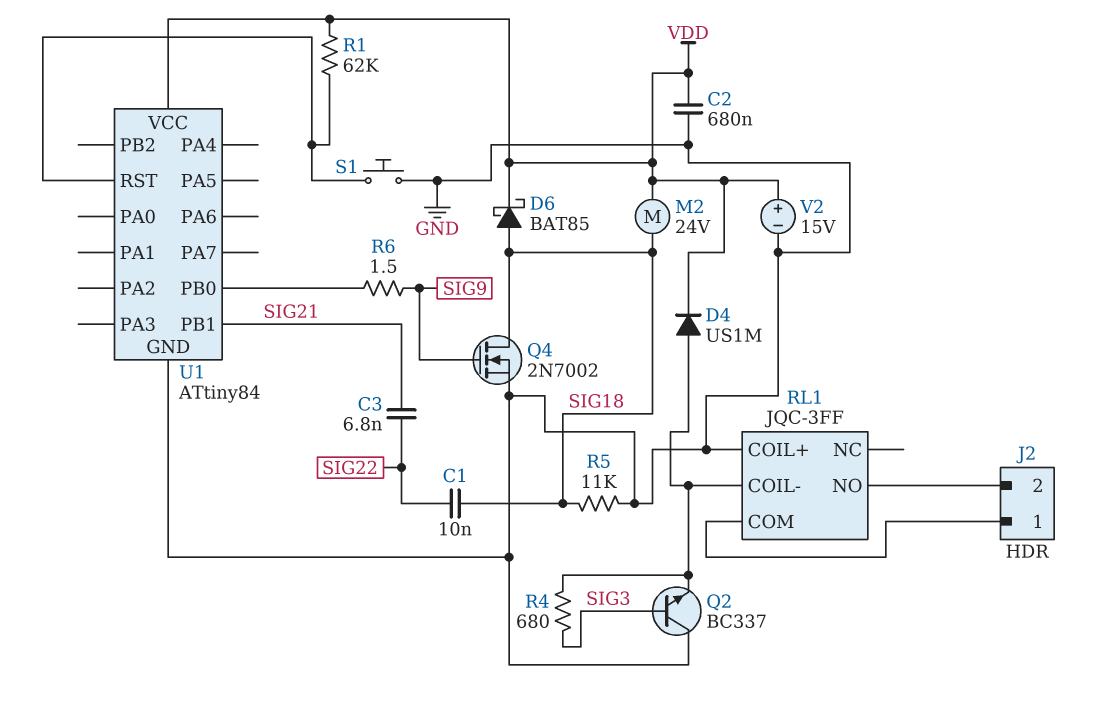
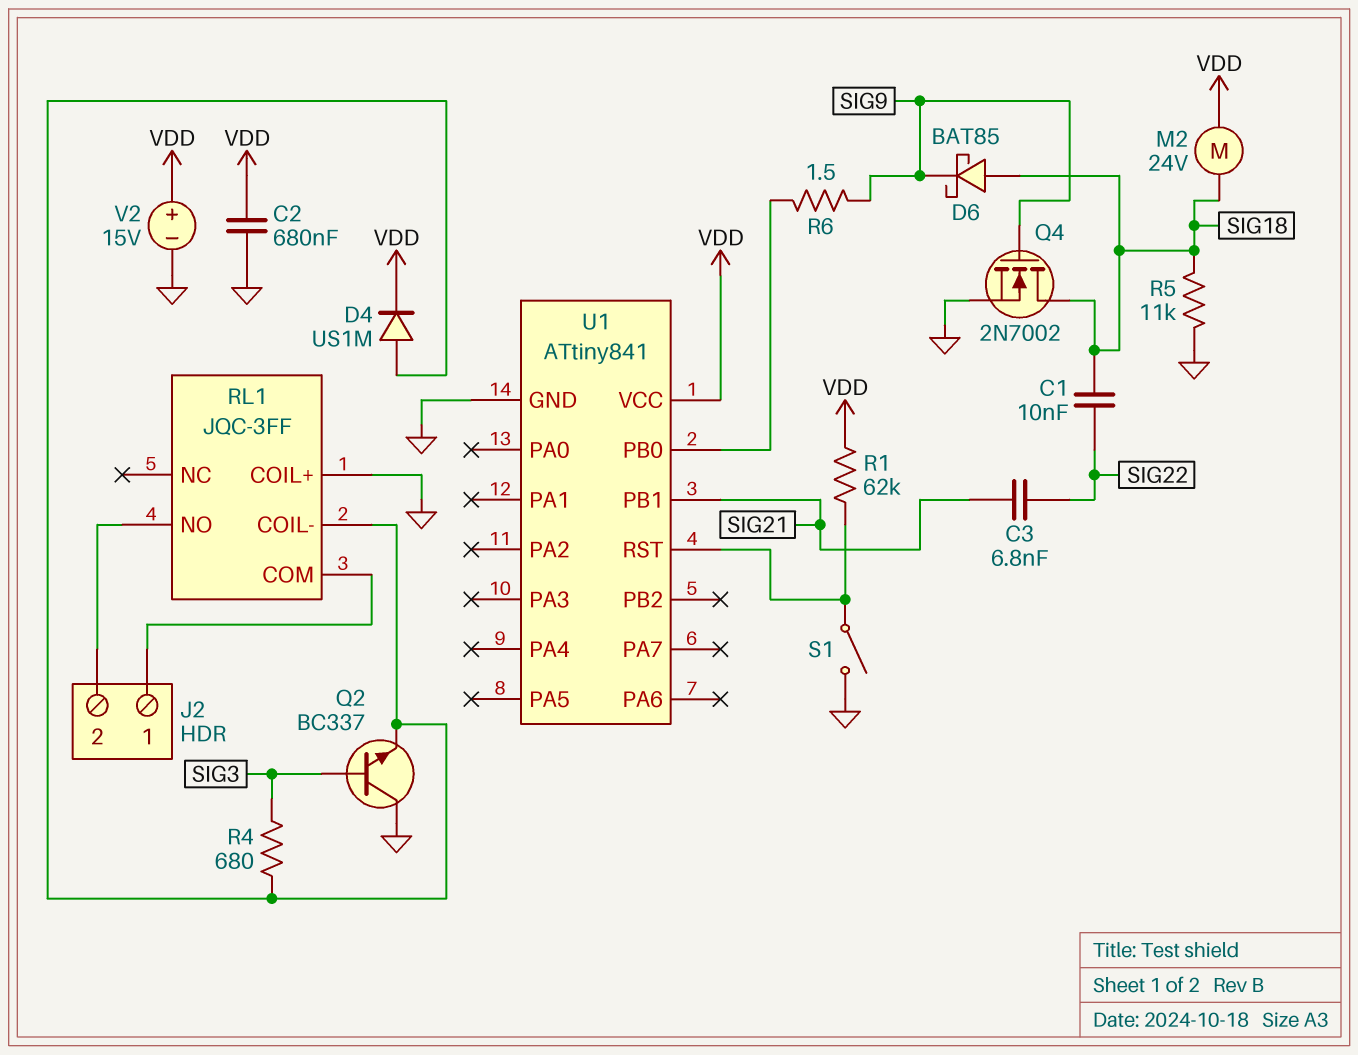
D6: schottky BAT85 (A SIG18, K VDD) -> schottky BAT85 (A SIG18, K SIG9)
S1: button (GND, U1/RST) -> switch (GND, U1/RST)
U1: ATtiny84 -> ATtiny841

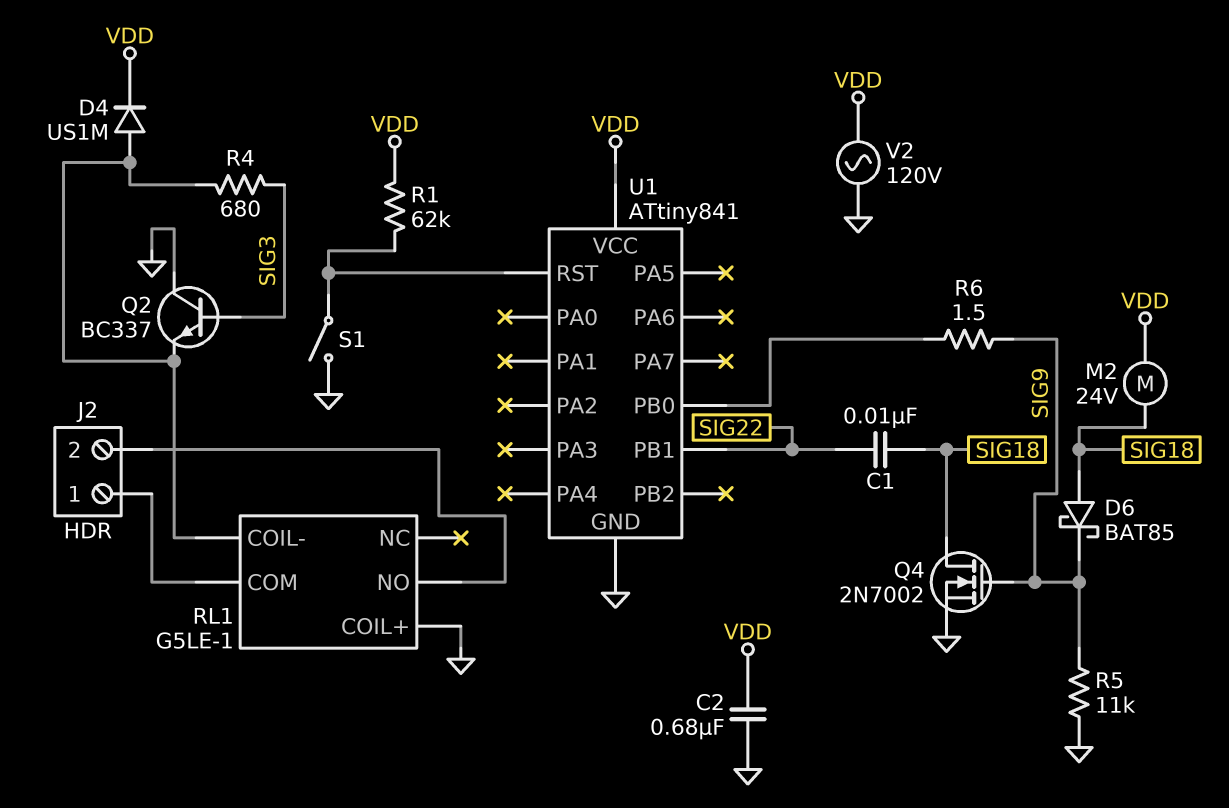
C3: 6.8nF (SIG21, SIG22) -> none
R5: 11k (GND, SIG18) -> 11k (GND, SIG9)
RL1: JQC-3FF -> G5LE-1
U1 pin PB1: SIG21 -> SIG22
V2: 15V (plus VDD, minus GND) -> AC 120V (GND, VDD)

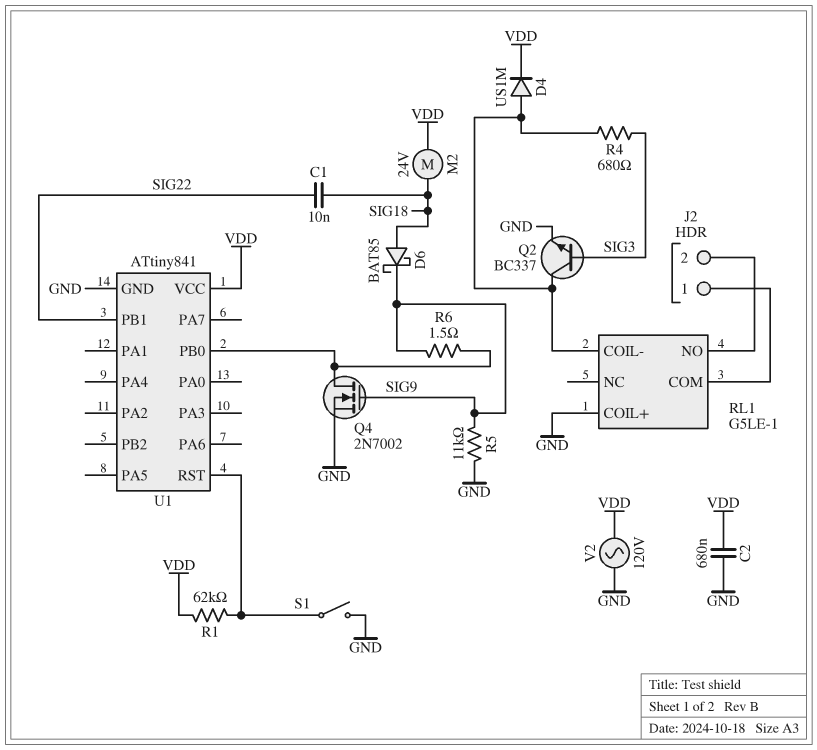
Q2: NPN BC337 (B SIG3, C GND, E RL1/COIL-) -> NPN BC337 (B SIG3, C RL1/COIL-, E GND)
Q4: NMOS 2N7002 (G SIG9, D SIG18, S GND) -> NMOS 2N7002 (G SIG9, D U1/PB0, S GND)

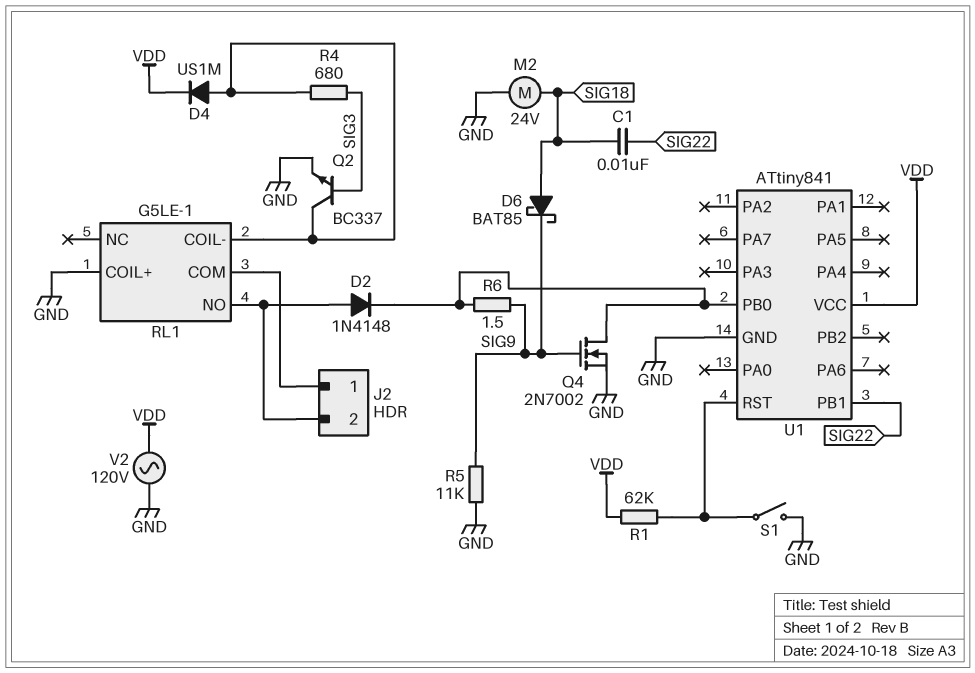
C2: 680nF (GND, VDD) -> none
D2: none -> diode 1N4148 (A J2/2, K U1/PB0)
M2: motor 24V (SIG18, VDD) -> motor 24V (GND, SIG18)

